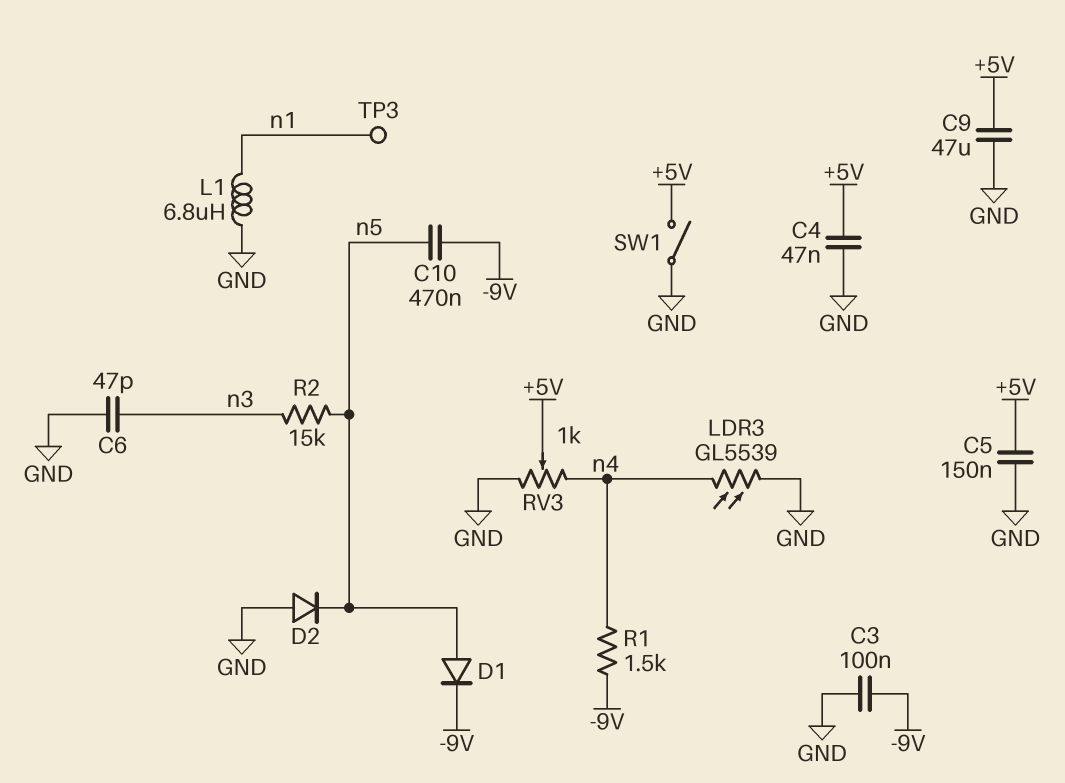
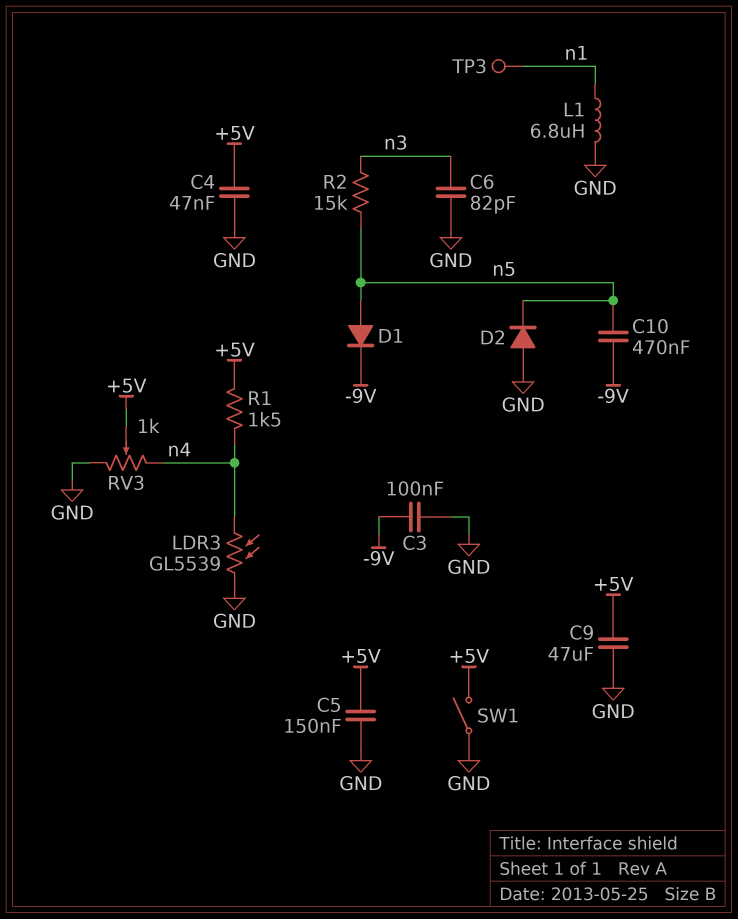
C6: 47pF (GND, n3) -> 82pF (GND, n3)
R1: 1.5k (-9V, n4) -> 1.5k (+5V, n4)

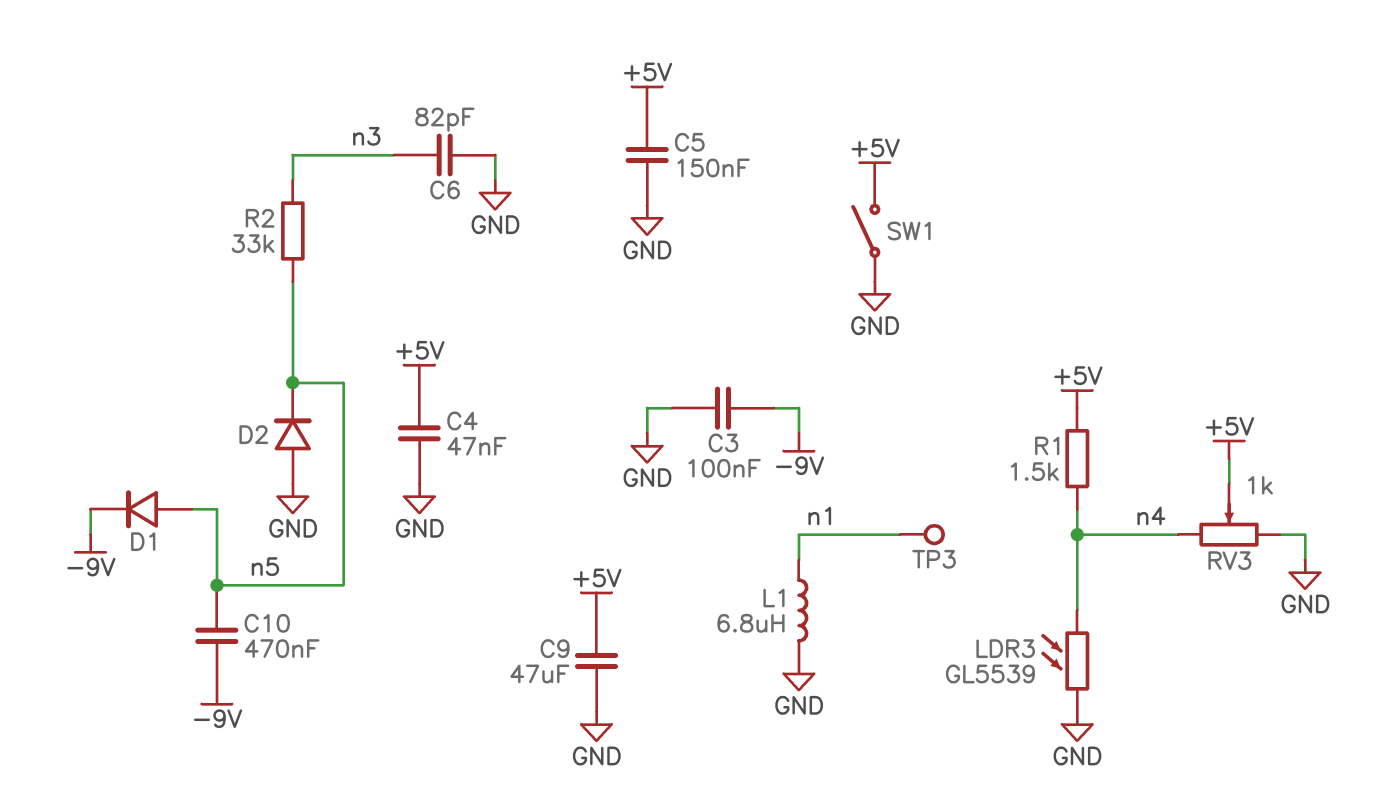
R2: 15k (n3, n5) -> 33k (n3, n5)

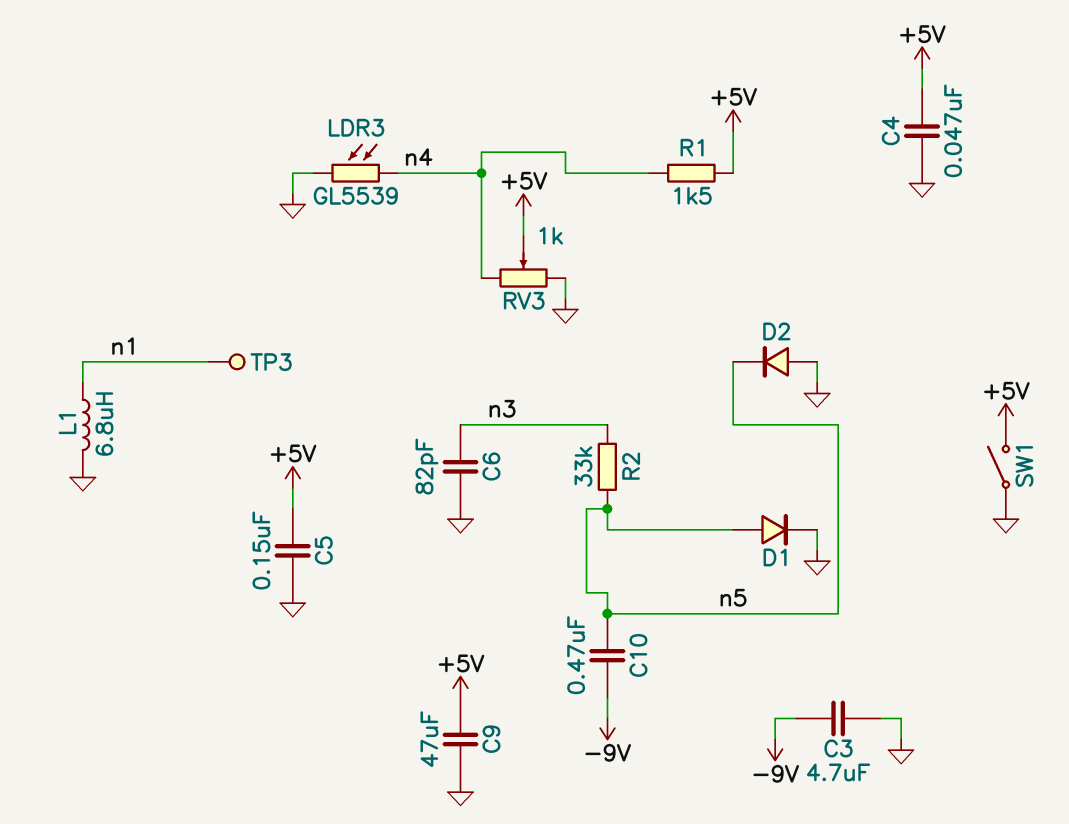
C3: 100nF (-9V, GND) -> 4.7uF (-9V, GND)
D1: diode (A n5, K -9V) -> diode (A n5, K GND)

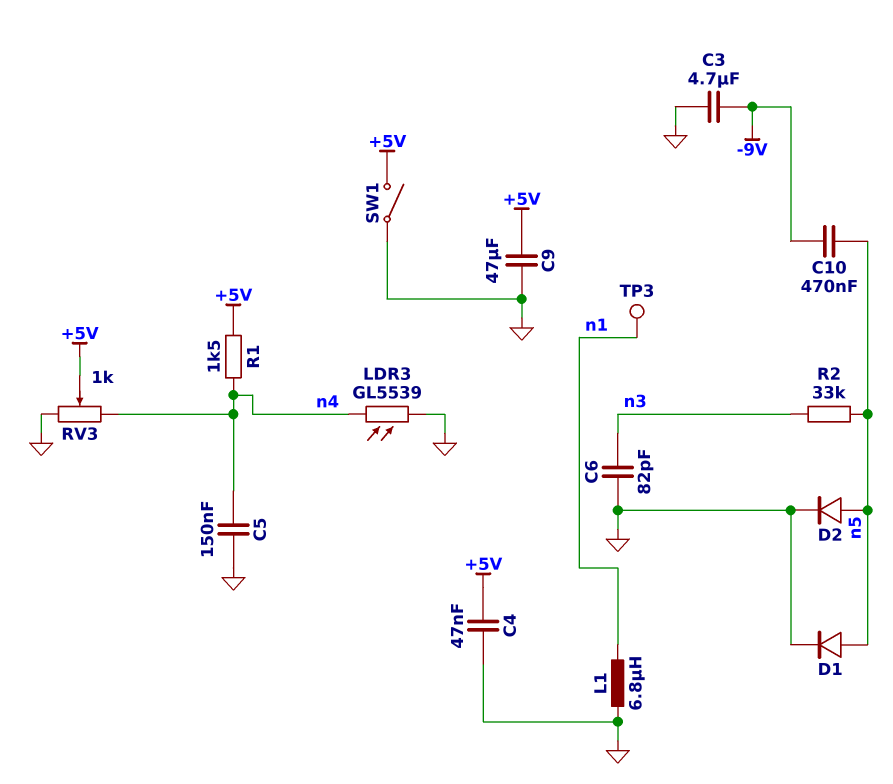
C5: 150nF (+5V, GND) -> 150nF (GND, n4)
D2: diode (A GND, K n5) -> diode (A n5, K GND)

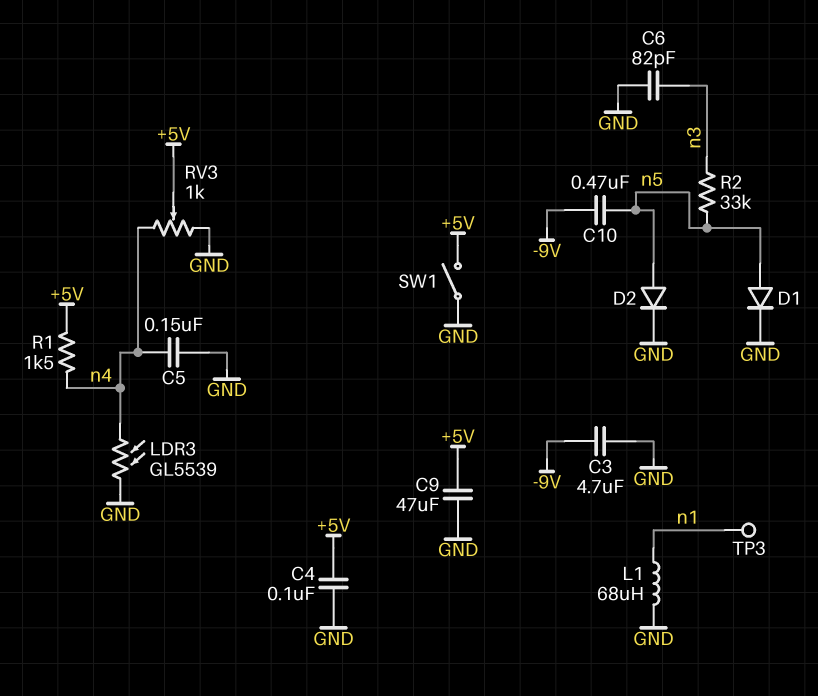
C4: 47nF (+5V, GND) -> 100nF (+5V, GND)
L1: 6.8uH (GND, n1) -> 68uH (GND, n1)

